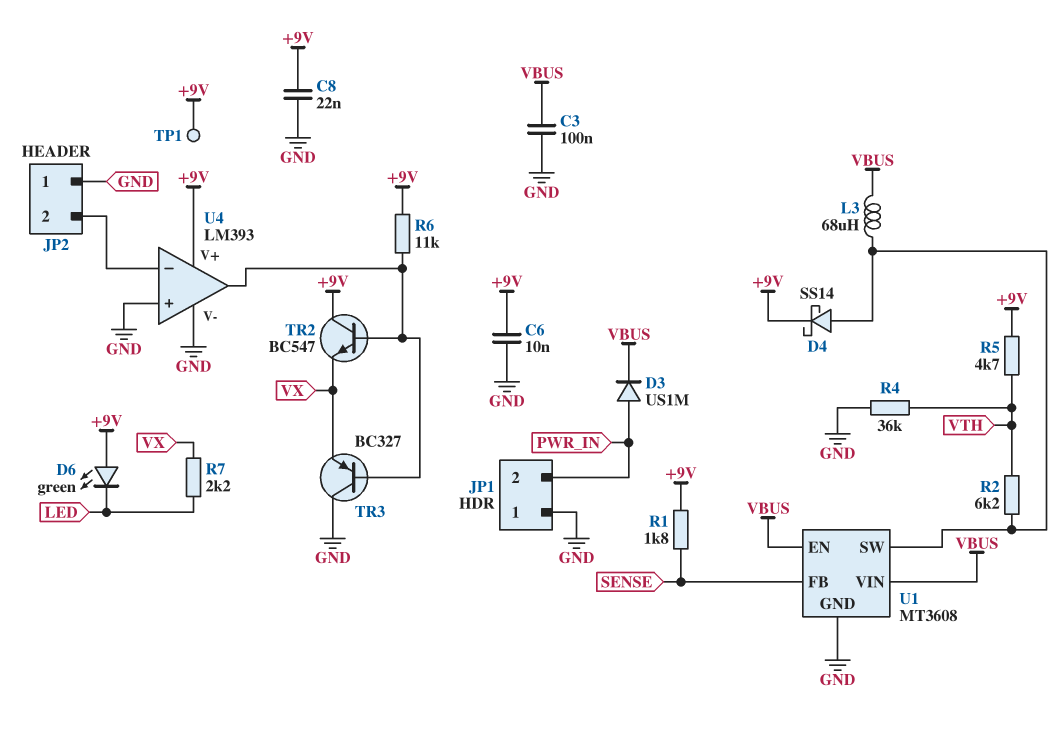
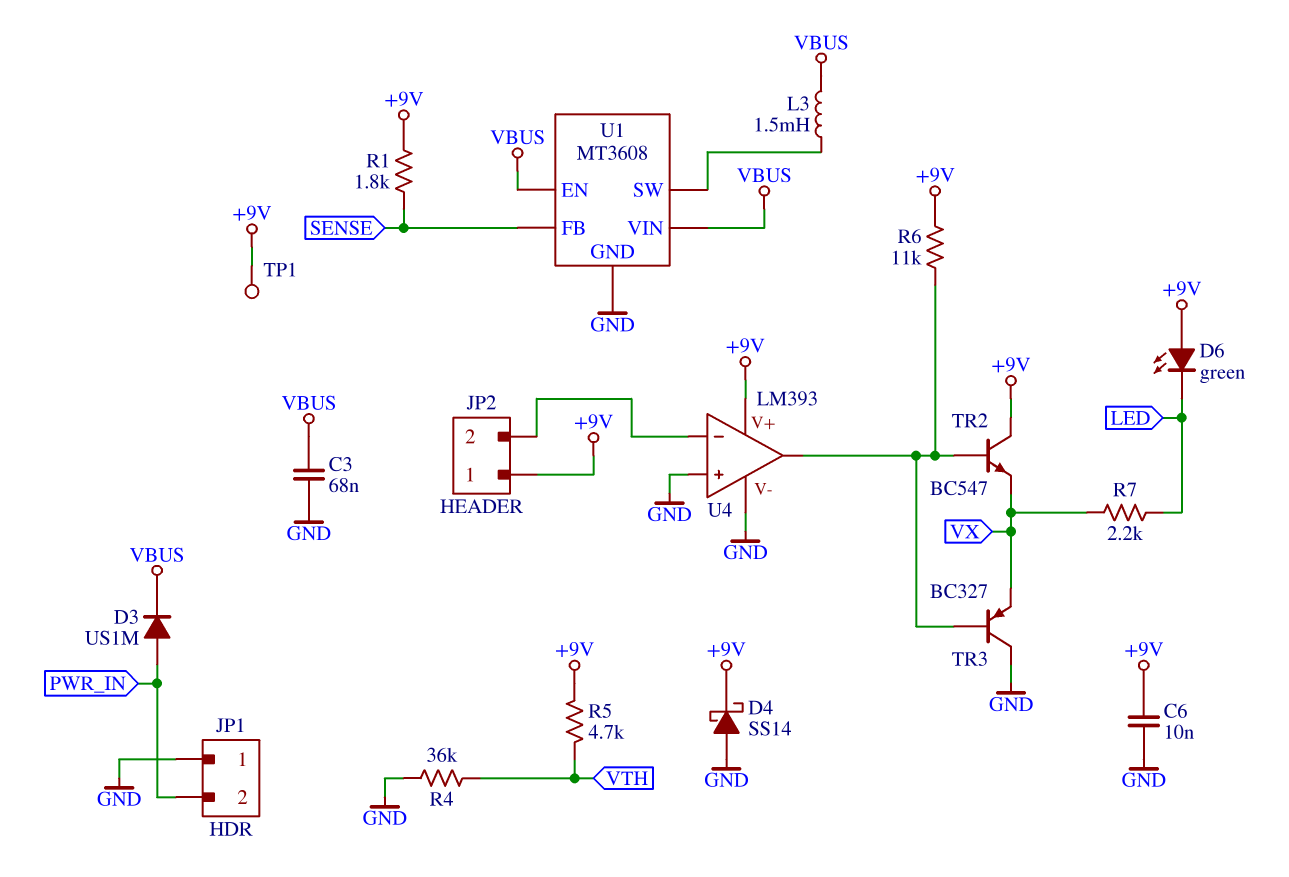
C3: 100nF (GND, VBUS) -> 68nF (GND, VBUS)
C8: 22nF (+9V, GND) -> none
D4: schottky SS14 (A U1/SW, K +9V) -> schottky SS14 (A GND, K +9V)
JP2 pin 1: GND -> +9V
L3: 68uH (U1/SW, VBUS) -> 1.5mH (U1/SW, VBUS)
R2: 6.2k (U1/SW, VTH) -> none

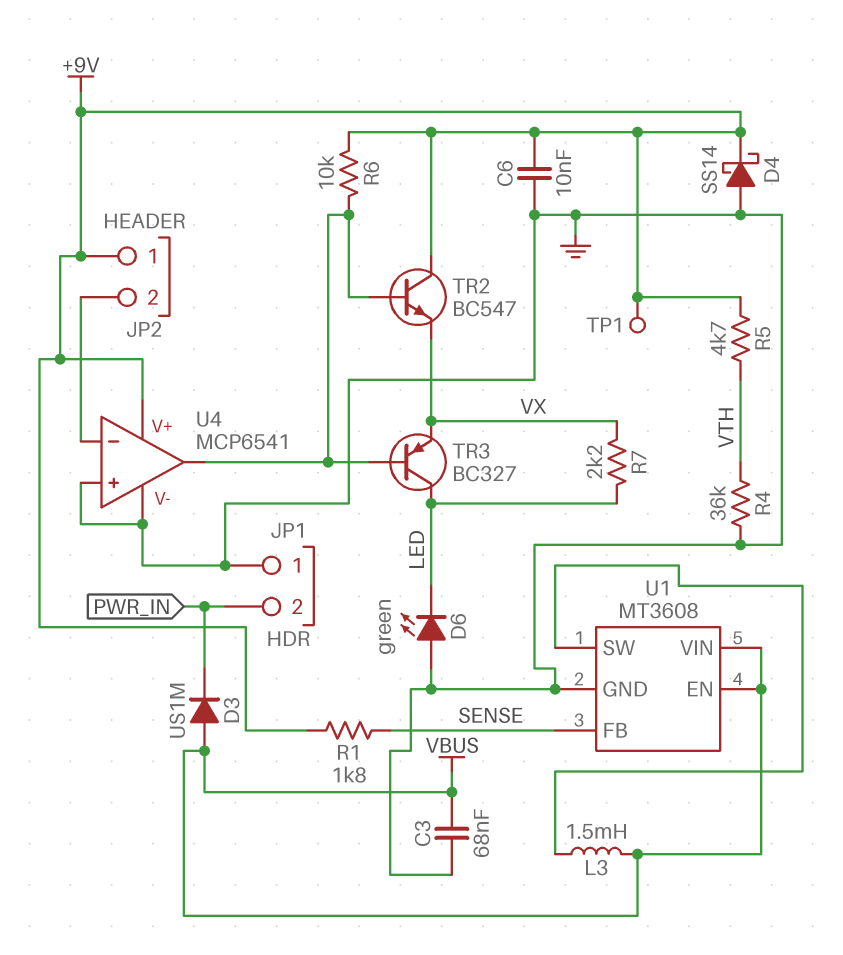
D3: diode US1M (A PWR_IN, K VBUS) -> diode US1M (A VBUS, K PWR_IN)
D6: LED green (A +9V, K LED) -> LED green (A GND, K LED)
R6: 11k (+9V, U4/out) -> 10k (+9V, U4/out)
TR3: PNP BC327 (B U4/out, C GND, E VX) -> PNP BC327 (B U4/out, C LED, E VX)
U4: LM393 -> MCP6541

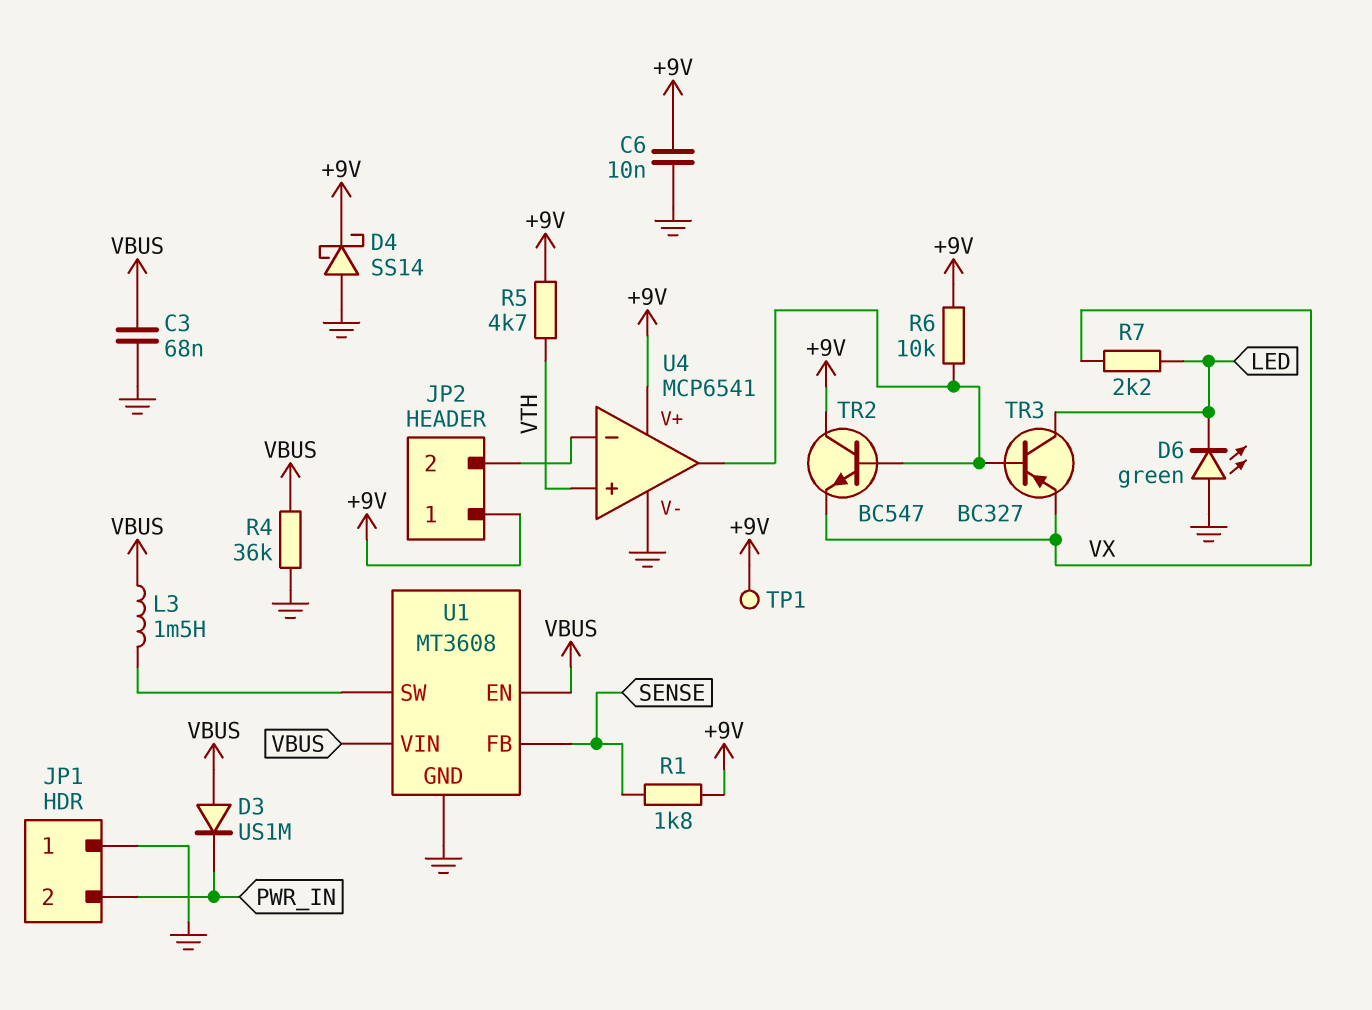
R4: 36k (GND, VTH) -> 36k (GND, VBUS)
U4 pin in+: GND -> VTH

